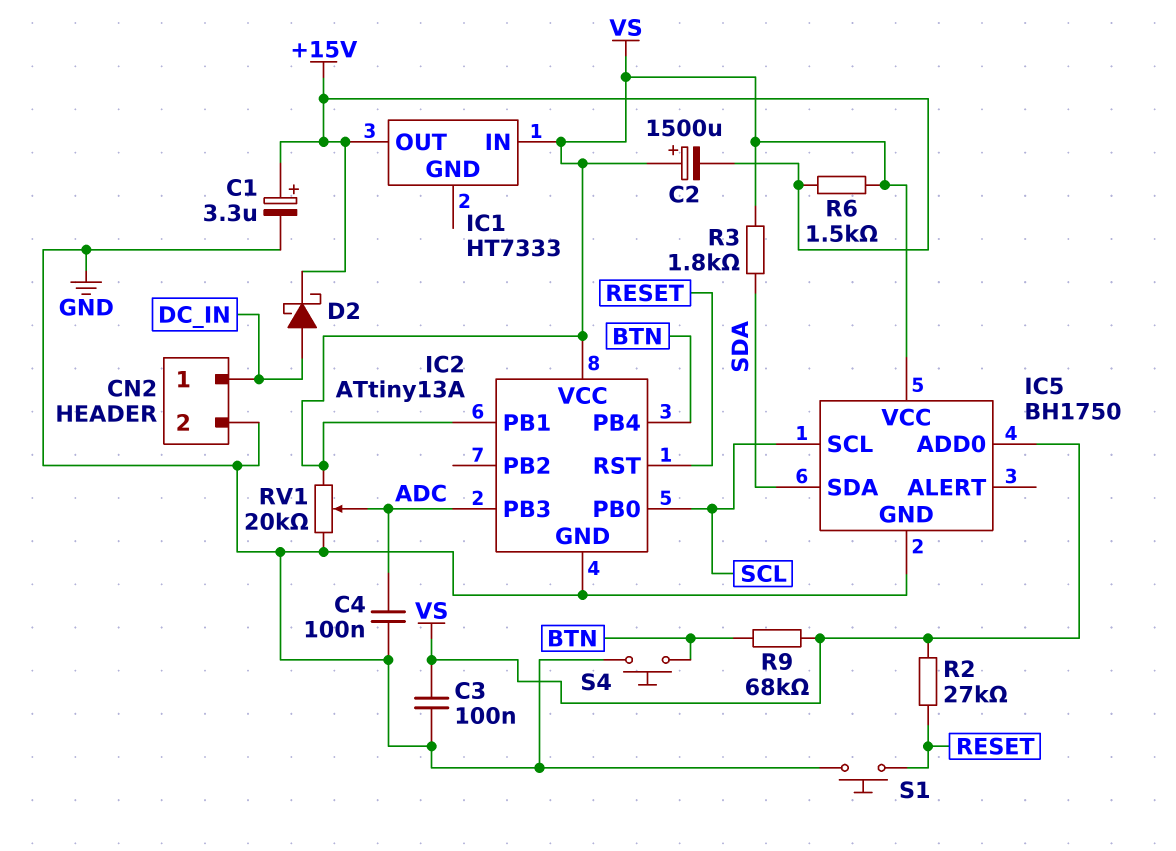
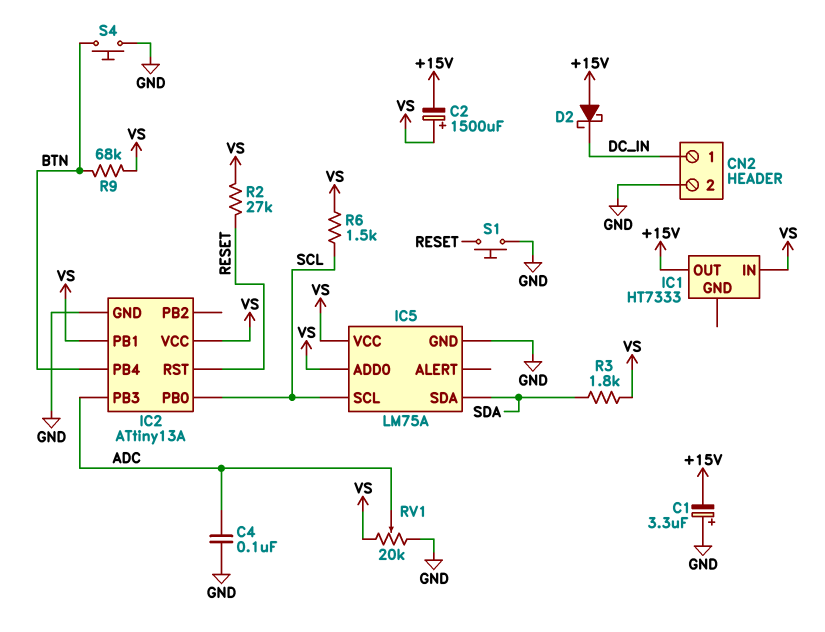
C1: 3.3uF (plus +15V, minus GND) -> 3.3uF (plus GND, minus +15V)
C3: 100nF (GND, VS) -> none
D2: schottky (A DC_IN, K +15V) -> schottky (A +15V, K DC_IN)
IC5: BH1750 -> LM75A
R6: 1.5k (+15V, VS) -> 1.5k (SCL, VS)

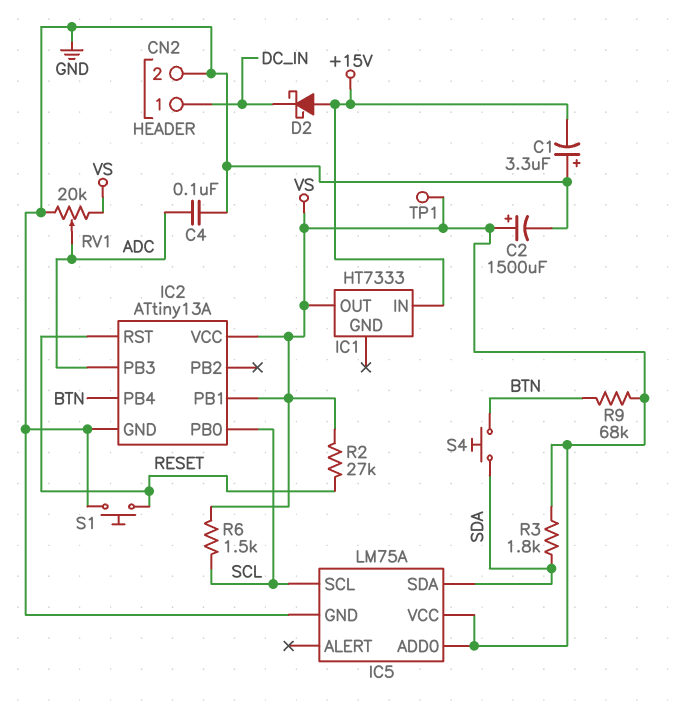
C2: 1500uF (plus VS, minus +15V) -> 1500uF (plus VS, minus GND)
IC1 pin IN: VS -> +15V
IC1 pin OUT: +15V -> VS
S4: button (BTN, GND) -> button (BTN, SDA)
TP1: none -> test point (VS)

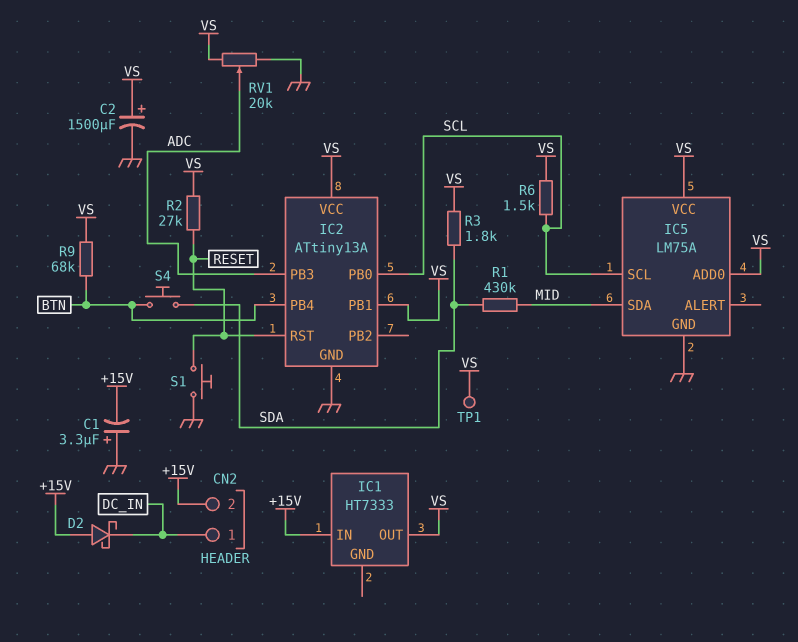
C4: 100nF (ADC, GND) -> none
CN2 pin 2: GND -> +15V
IC5 pin SDA: SDA -> MID
R1: none -> 430k (MID, SDA)

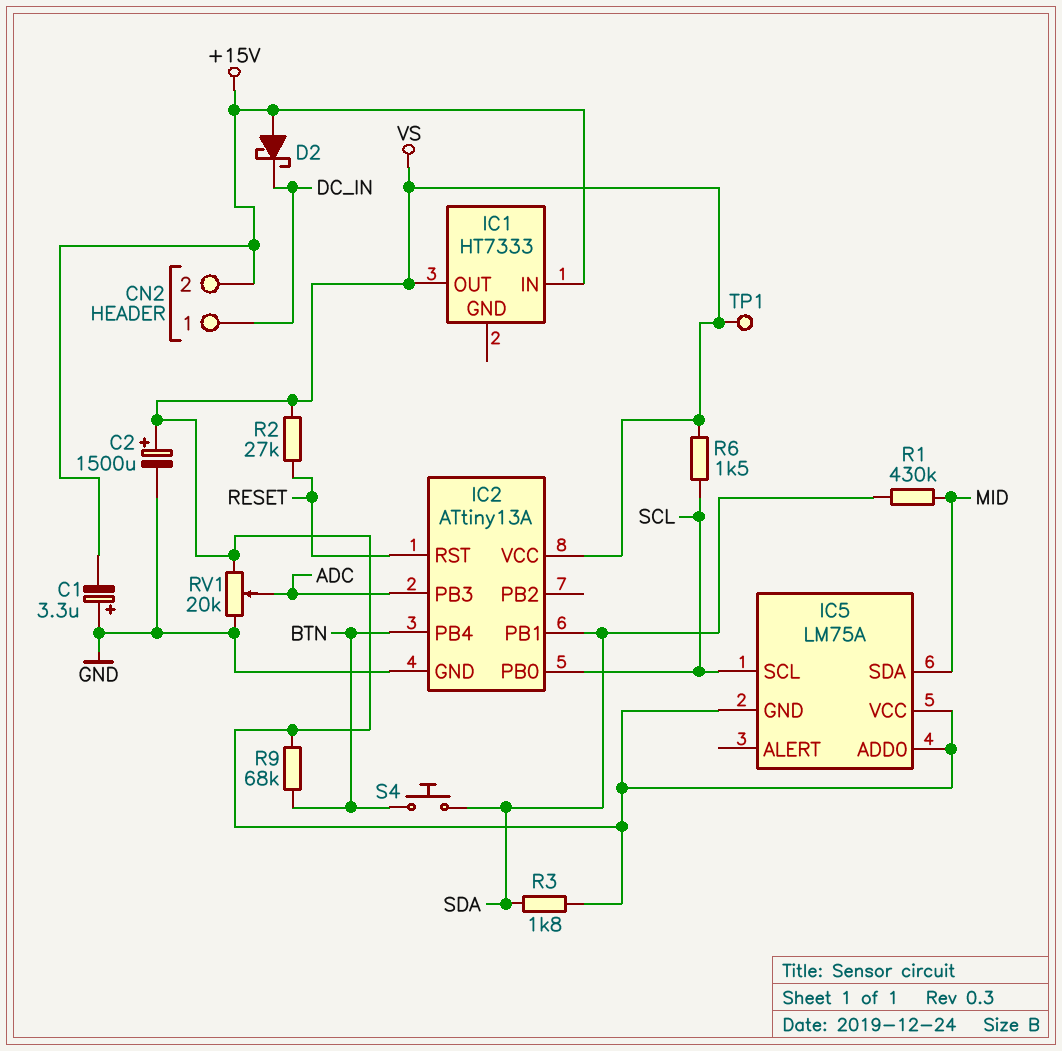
IC2 pin PB1: VS -> SDA
IC5 pin GND: GND -> VS
S1: button (GND, RESET) -> none

